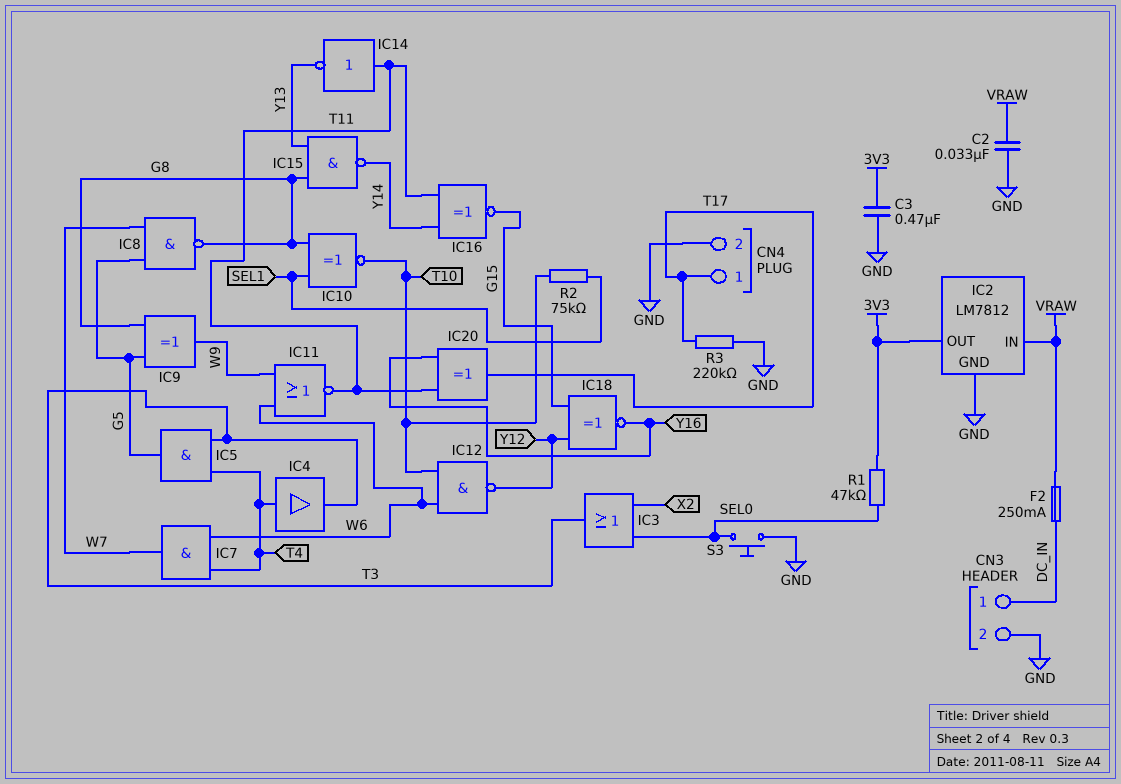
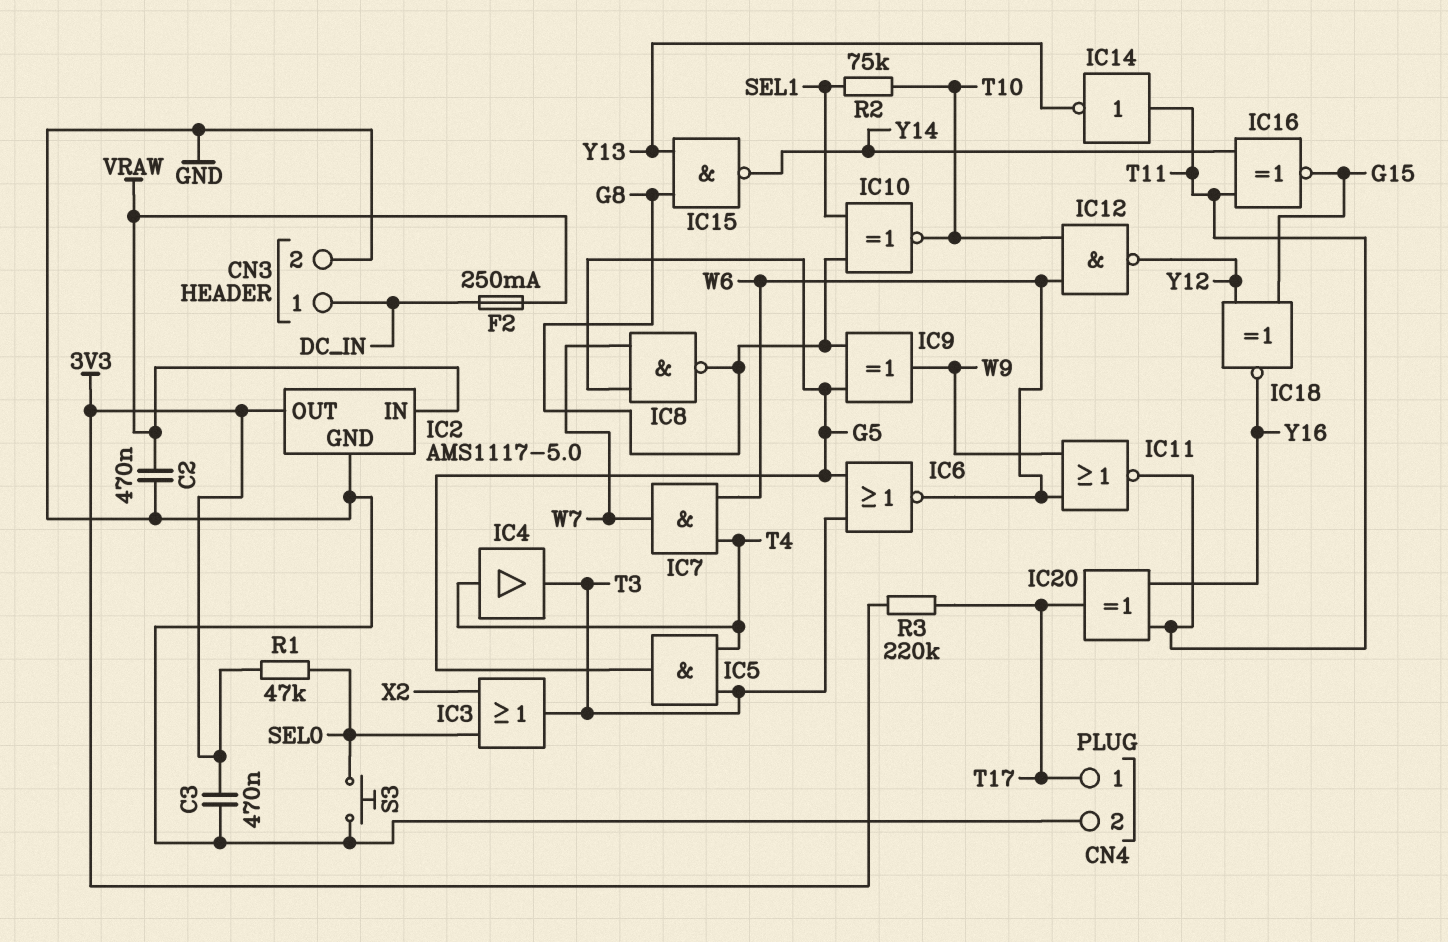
C2: 33nF (GND, VRAW) -> 470nF (GND, VRAW)
IC2: LM7812 -> AMS1117-5.0
IC6: none -> NOR (in G5, in T3, out W6)
R3: 220k (GND, T17) -> 220k (3V3, T17)

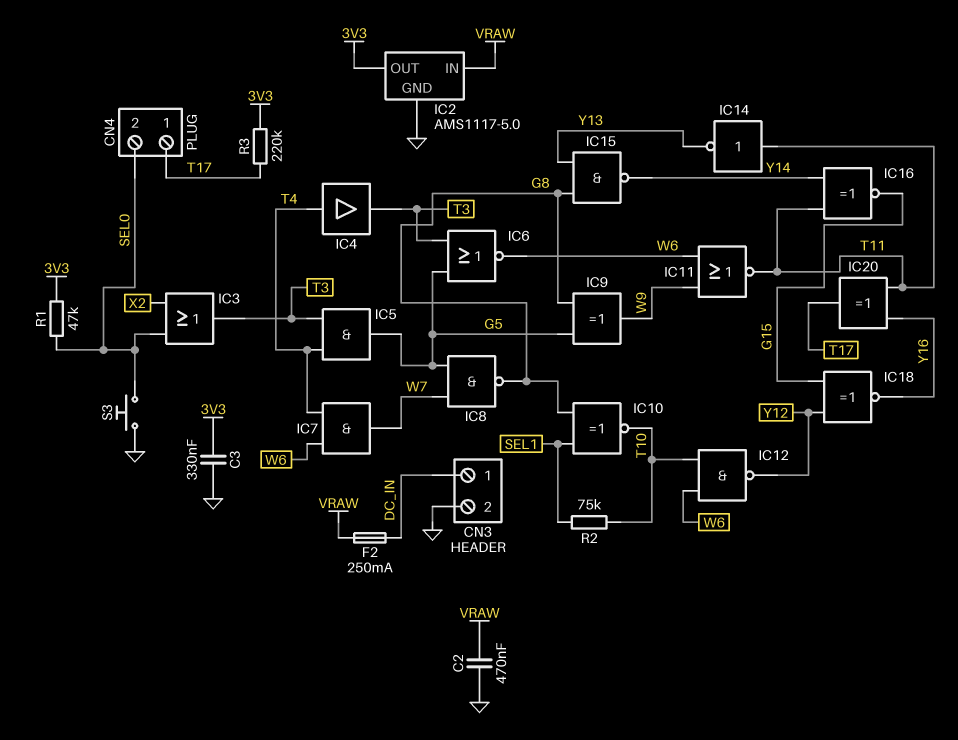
C3: 470nF (3V3, GND) -> 330nF (3V3, GND)
CN4 pin 2: GND -> SEL0

